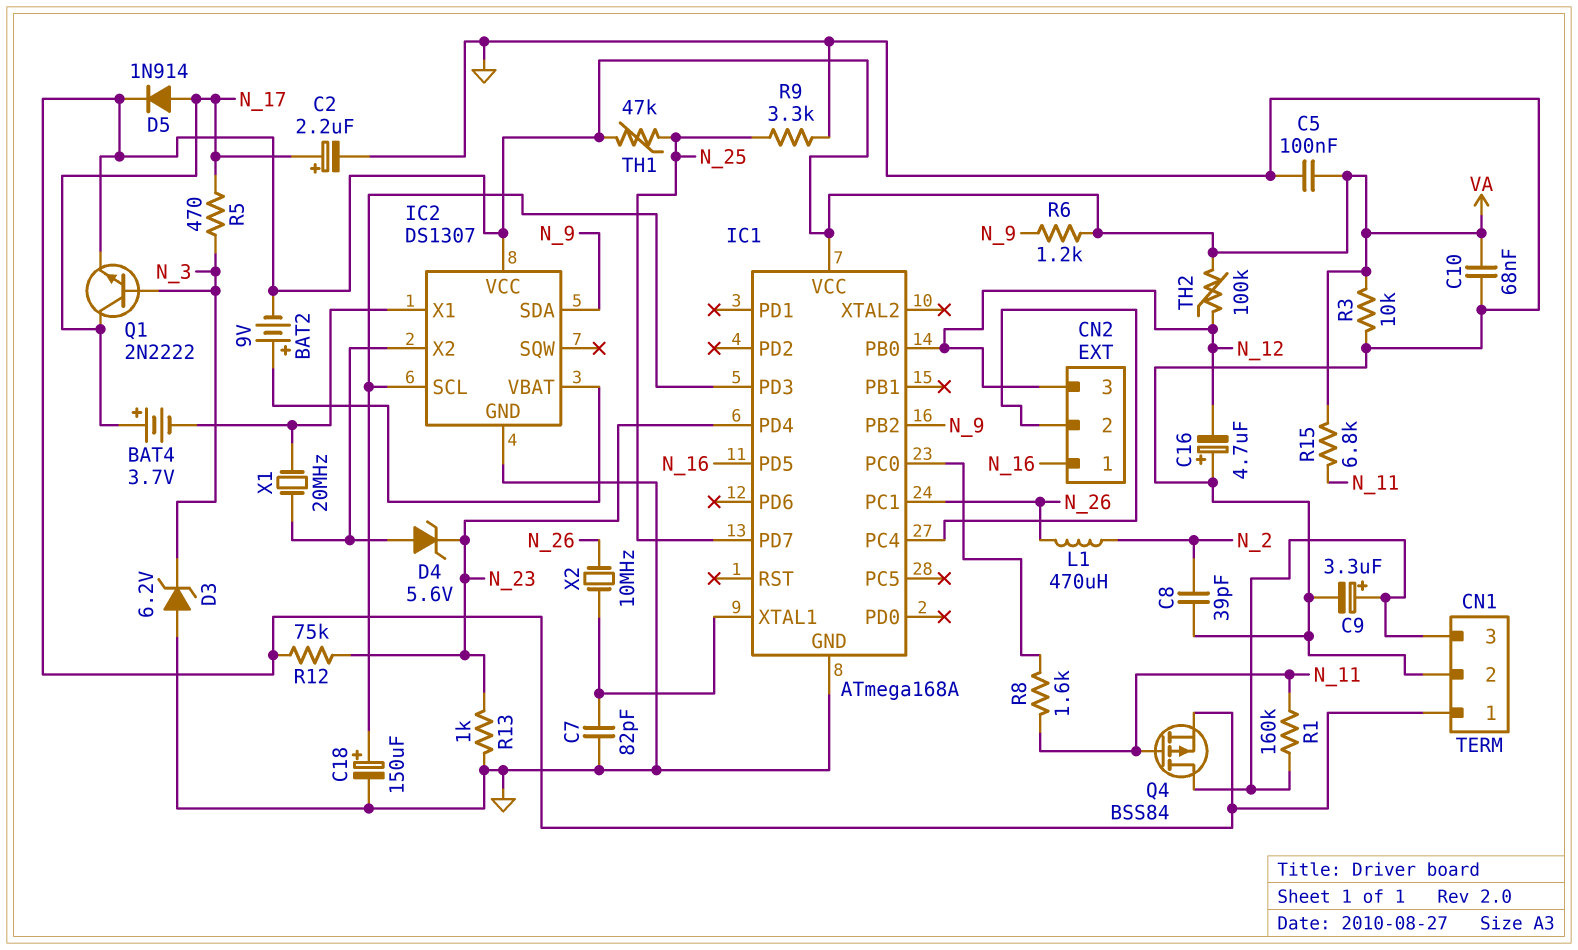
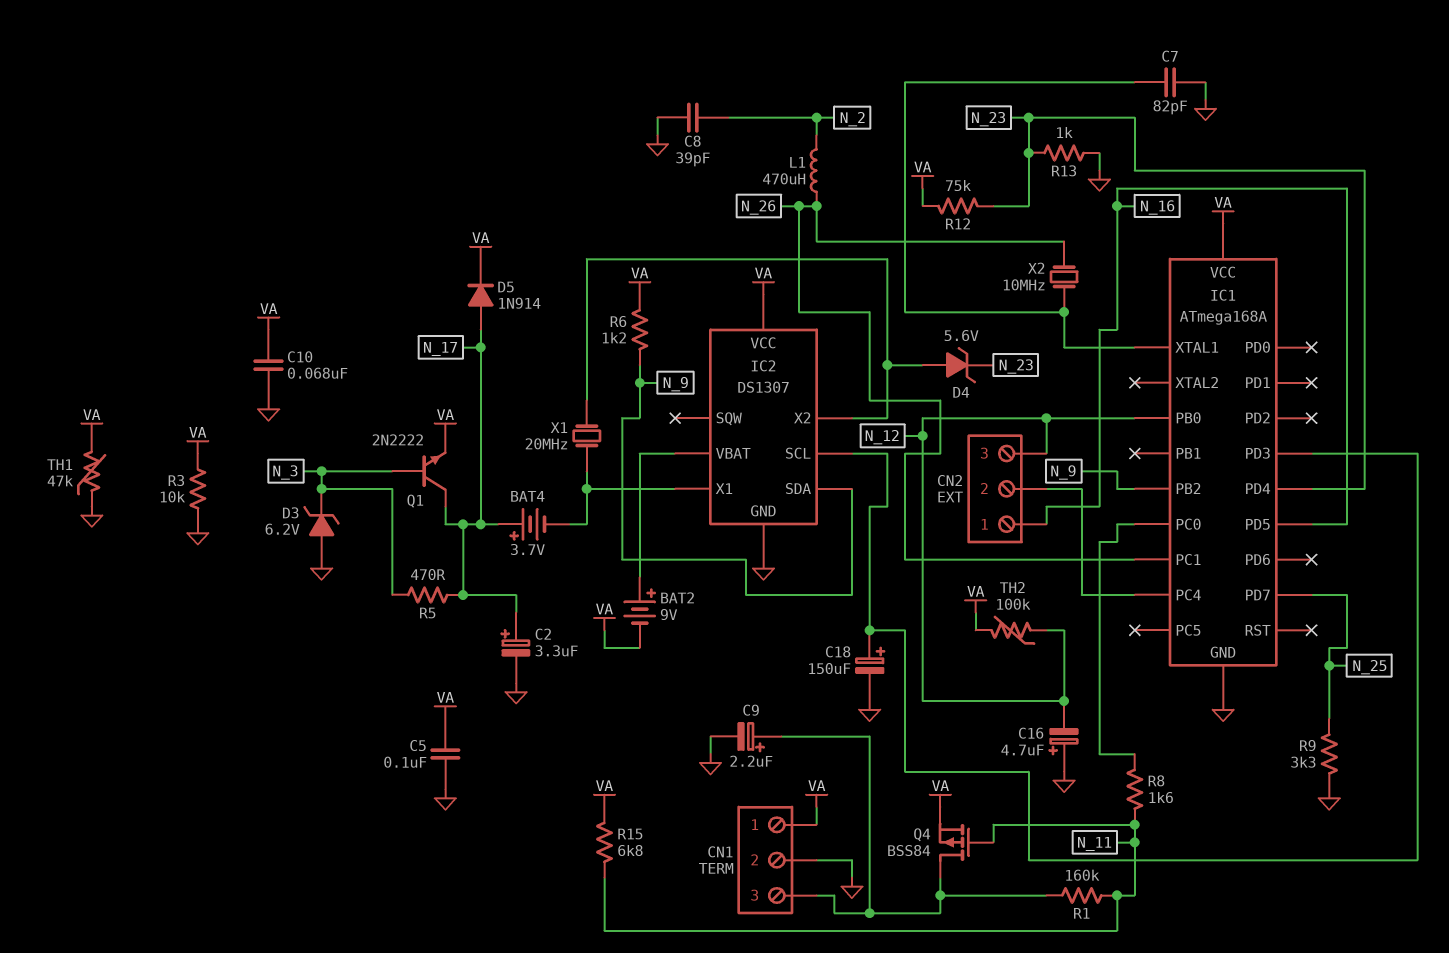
C2: 2.2uF (plus N_17, minus GND) -> 3.3uF (plus N_17, minus GND)
C9: 3.3uF (plus CN1/3, minus GND) -> 2.2uF (plus CN1/3, minus GND)
TH1: 47k (N_25, VA) -> 47k (GND, VA)

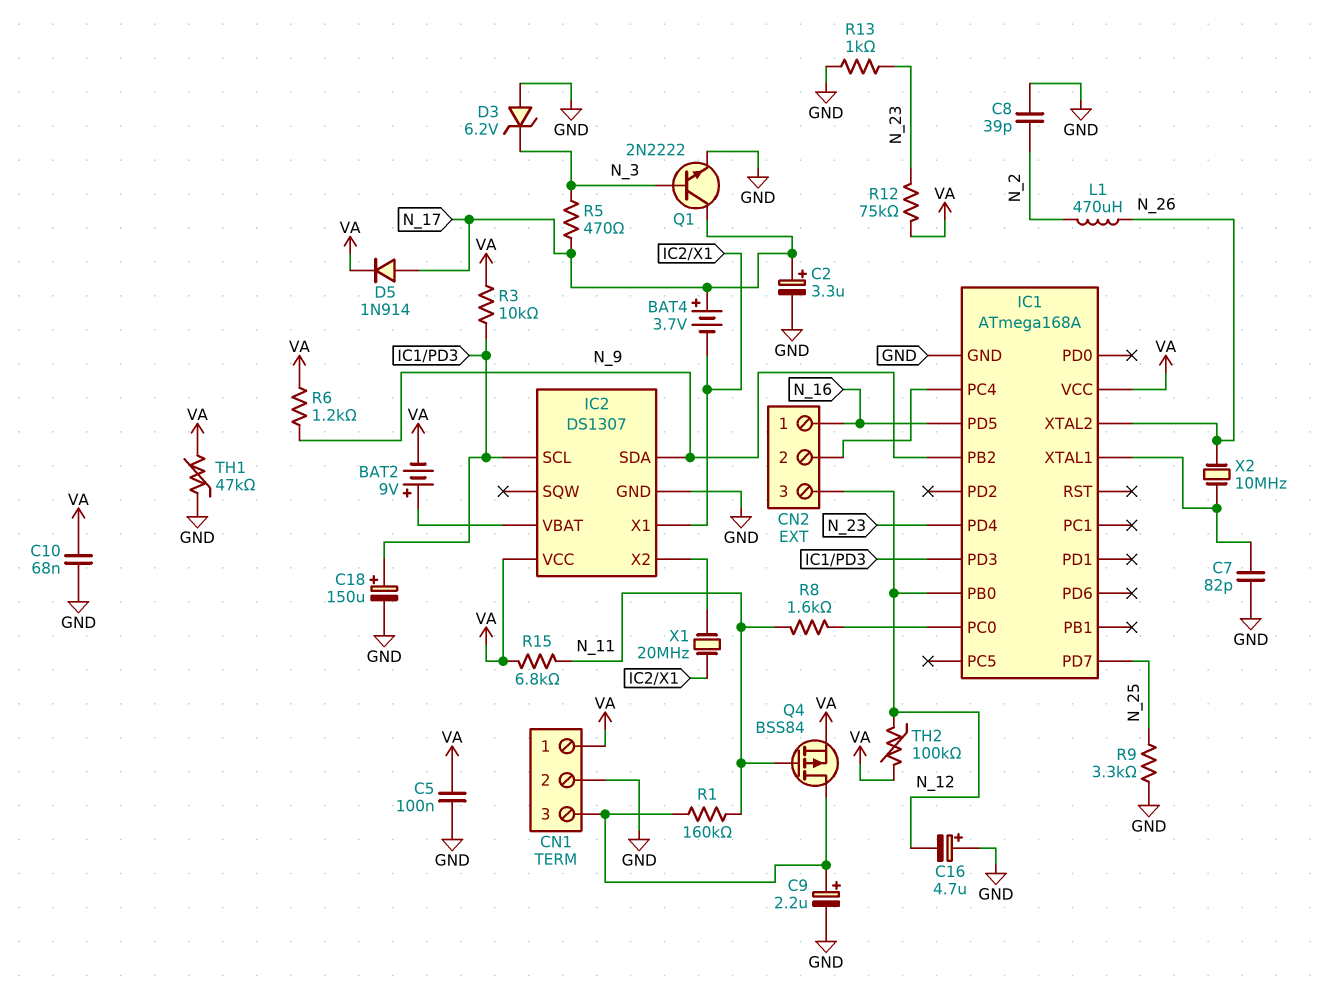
D4: zener 5.6V (A IC2/X2, K N_23) -> none
IC1 pin PC1: N_26 -> none
IC1 pin XTAL2: none -> N_26
Q1: NPN 2N2222 (B N_3, C N_17, E VA) -> NPN 2N2222 (B N_3, C N_17, E GND)
R3: 10k (GND, VA) -> 10k (IC1/PD3, VA)

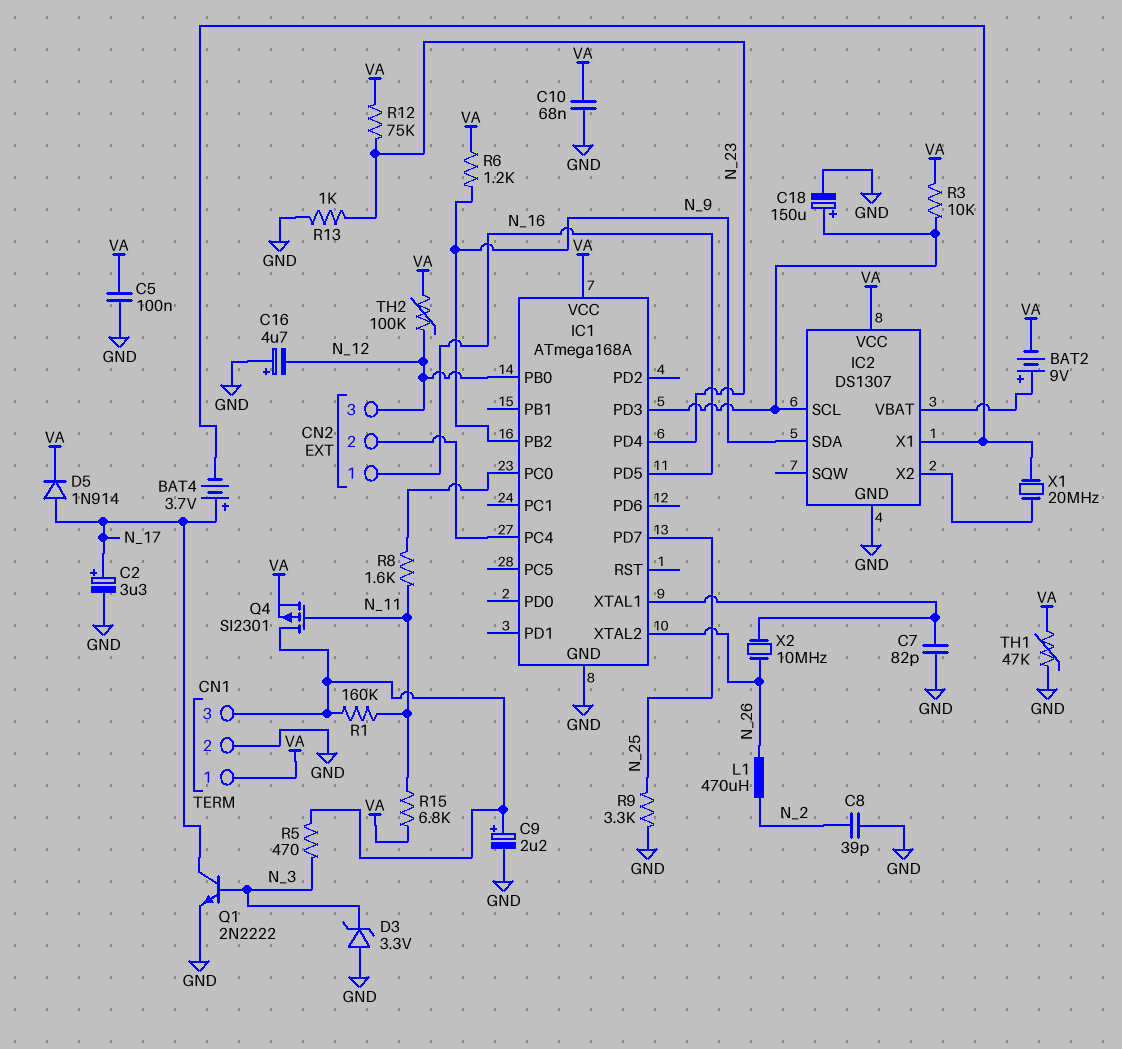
D3: zener 6.2V (A GND, K N_3) -> zener 3.3V (A GND, K N_3)
Q4: PMOS BSS84 (G N_11, D CN1/3, S VA) -> PMOS SI2301 (G N_11, D CN1/3, S VA)
R5: 470 (N_3, N_17) -> 470 (CN1/3, N_3)

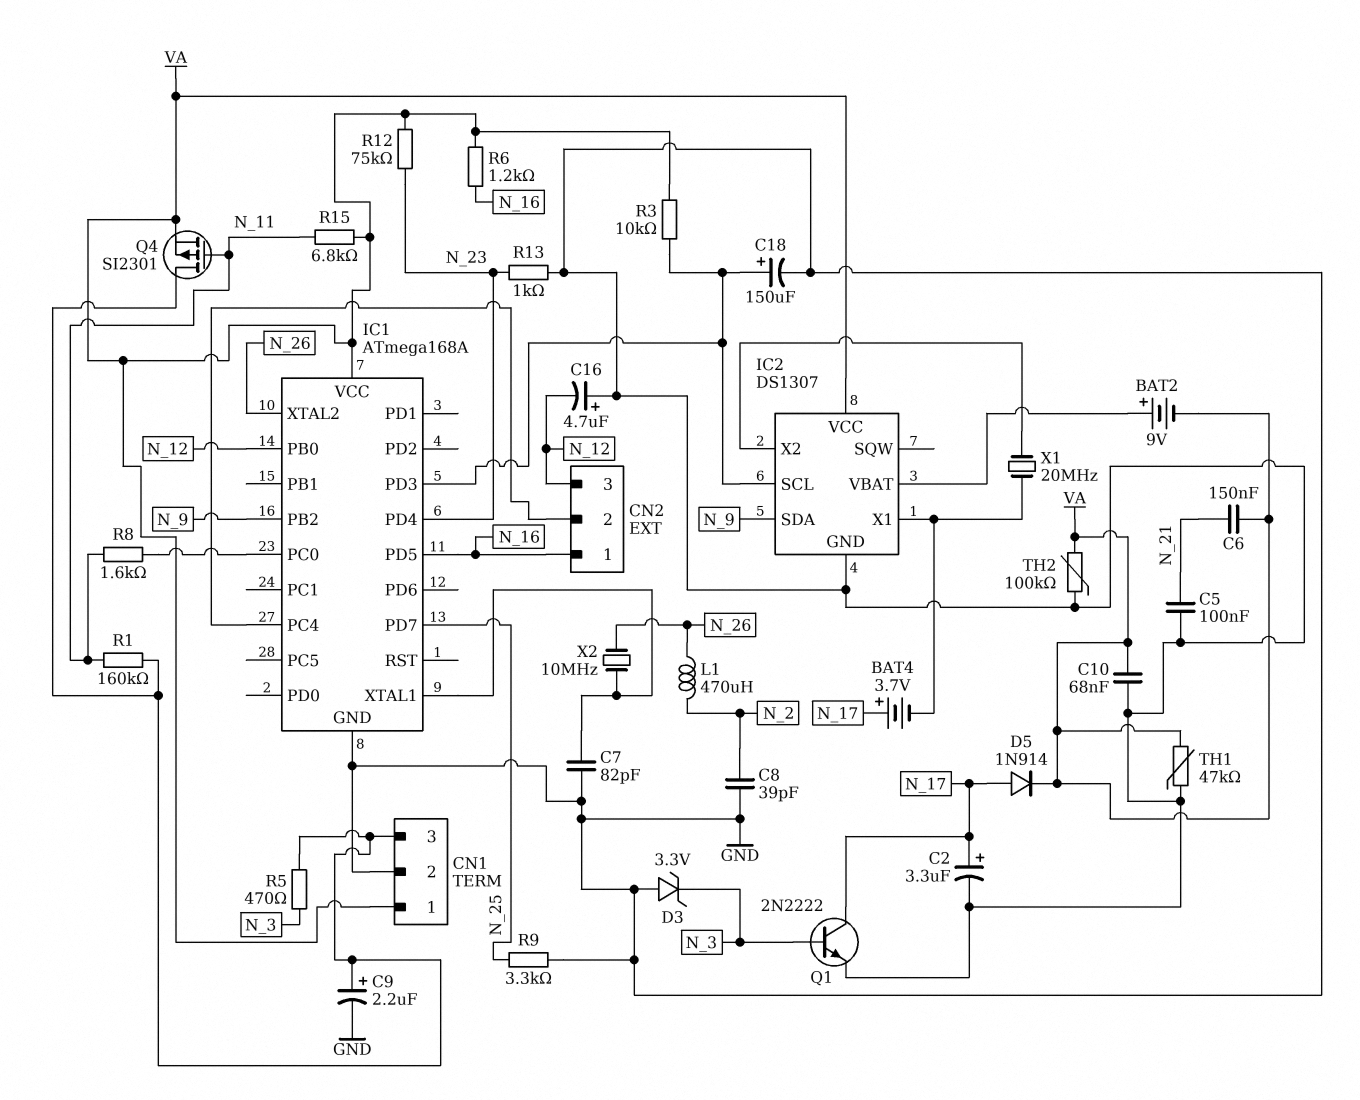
C5: 100nF (GND, VA) -> 100nF (GND, N_21)
C6: none -> 150nF (N_21, VA)
R6: 1.2k (N_9, VA) -> 1.2k (N_16, VA)
TH2: 100k (N_12, VA) -> 100k (GND, VA)

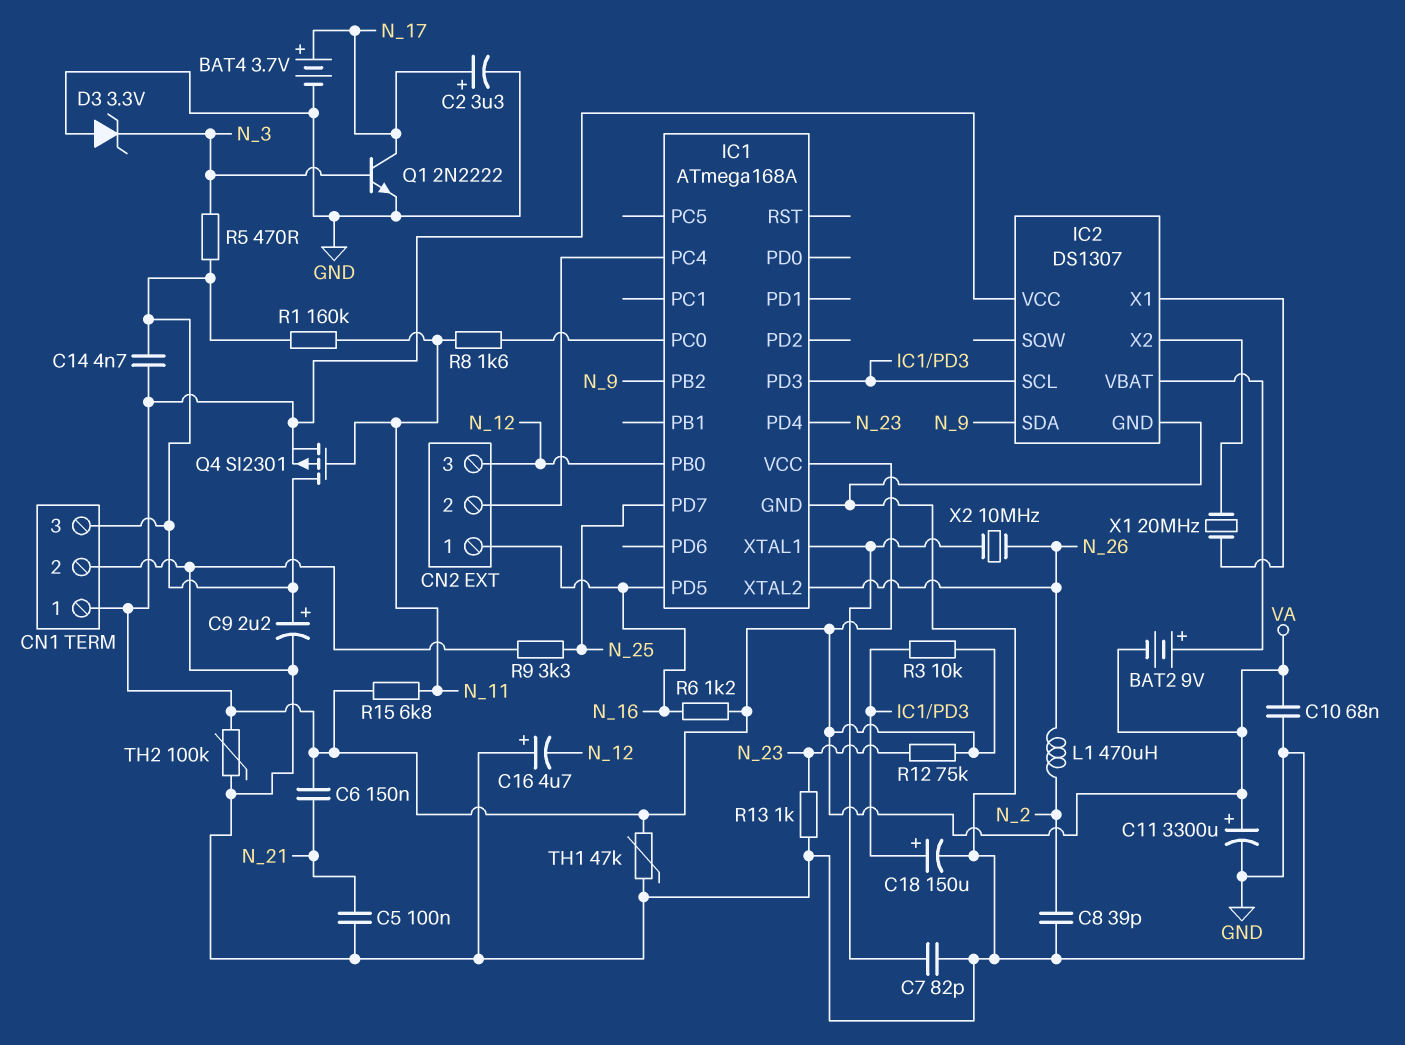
BAT4: 3.7V (plus N_17, minus IC2/X1) -> 3.7V (plus N_17, minus GND)
C11: none -> 3300uF (plus VA, minus GND)
C14: none -> 4.7nF (CN1/3, VA)
D5: diode 1N914 (A N_17, K VA) -> none

